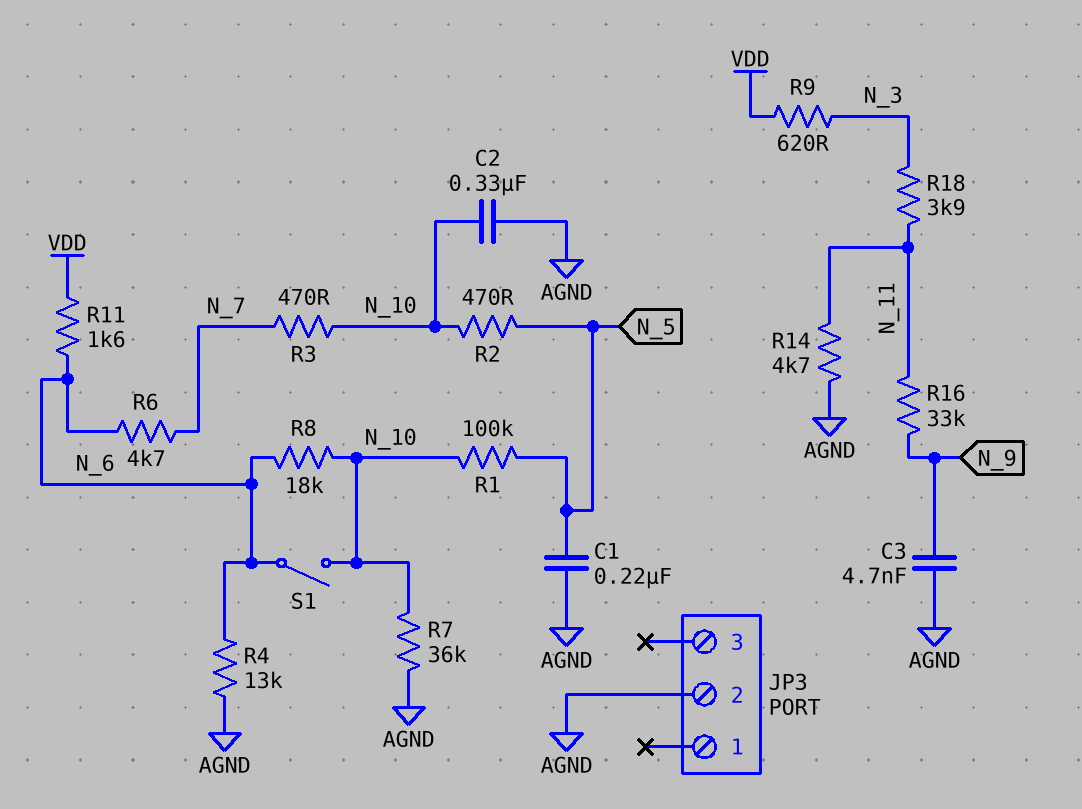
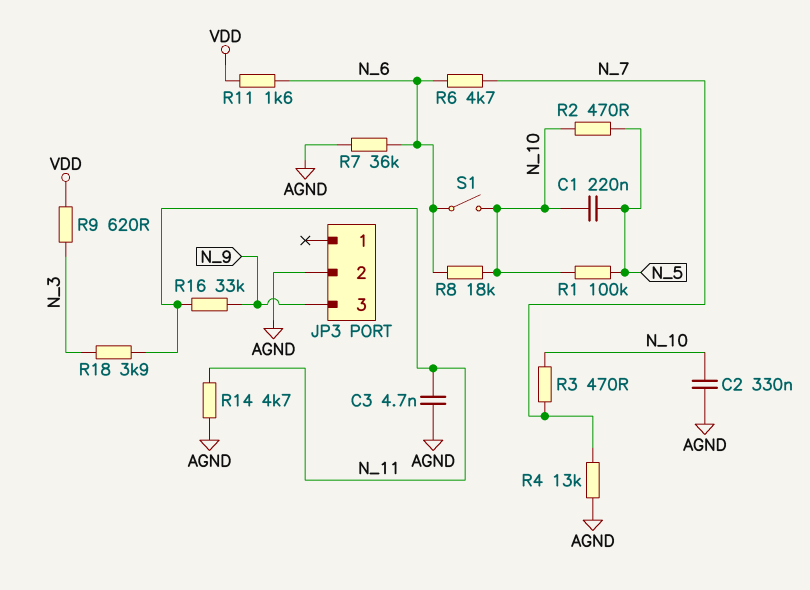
C1: 220nF (AGND, N_5) -> 220nF (N_5, N_10)
C3: 4.7nF (AGND, N_9) -> 4.7nF (AGND, N_11)
JP3 pin 3: none -> N_9
R4: 13k (AGND, N_6) -> 13k (AGND, N_7)
R7: 36k (AGND, N_10) -> 36k (AGND, N_6)

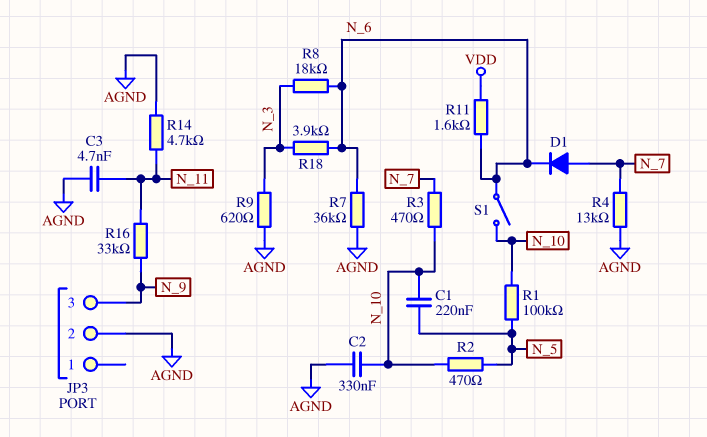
D1: none -> diode (A N_7, K N_6)
R6: 4.7k (N_6, N_7) -> none
R8: 18k (N_6, N_10) -> 18k (N_3, N_6)
R9: 620 (N_3, VDD) -> 620 (AGND, N_3)
R18: 3.9k (N_3, N_11) -> 3.9k (N_3, N_6)

